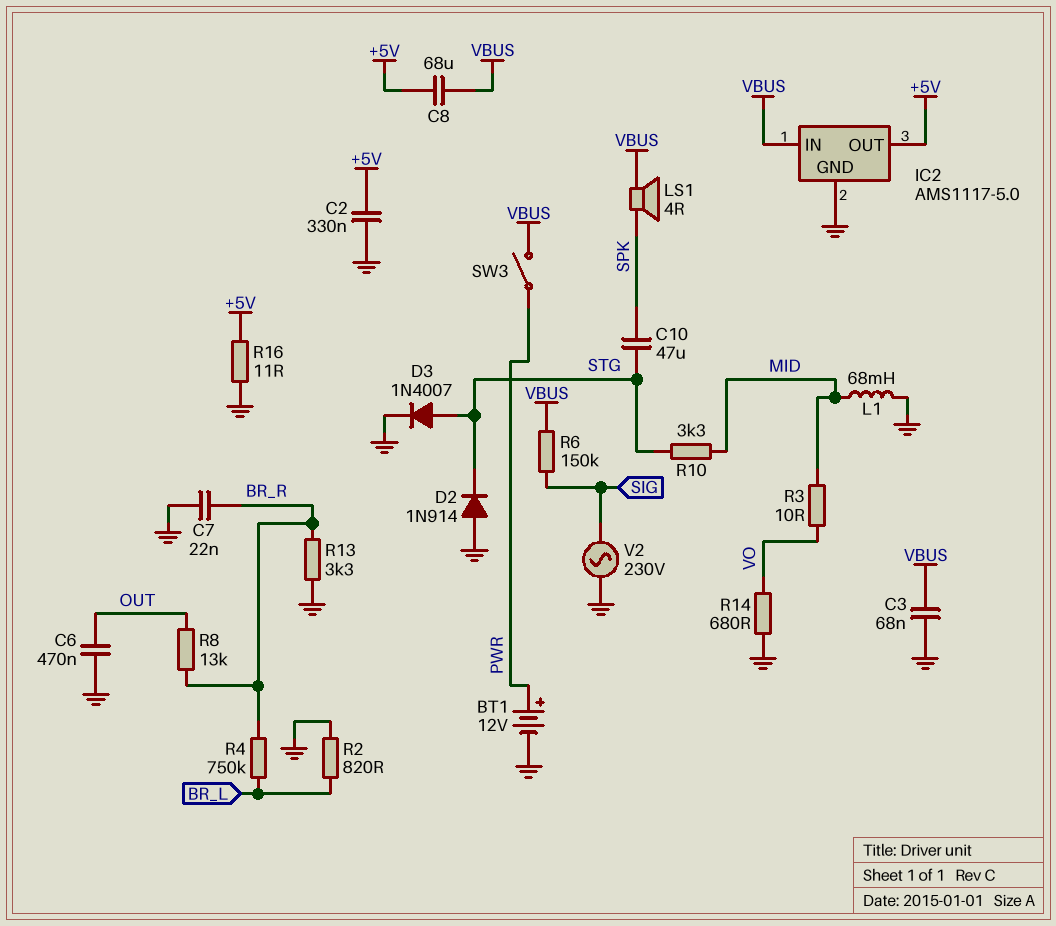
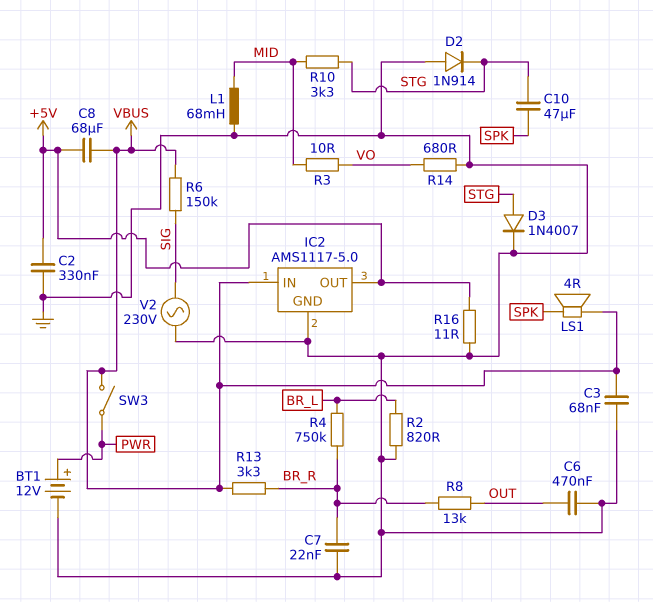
R13: 3.3k (BR_R, GND) -> 3.3k (BR_R, VBUS)

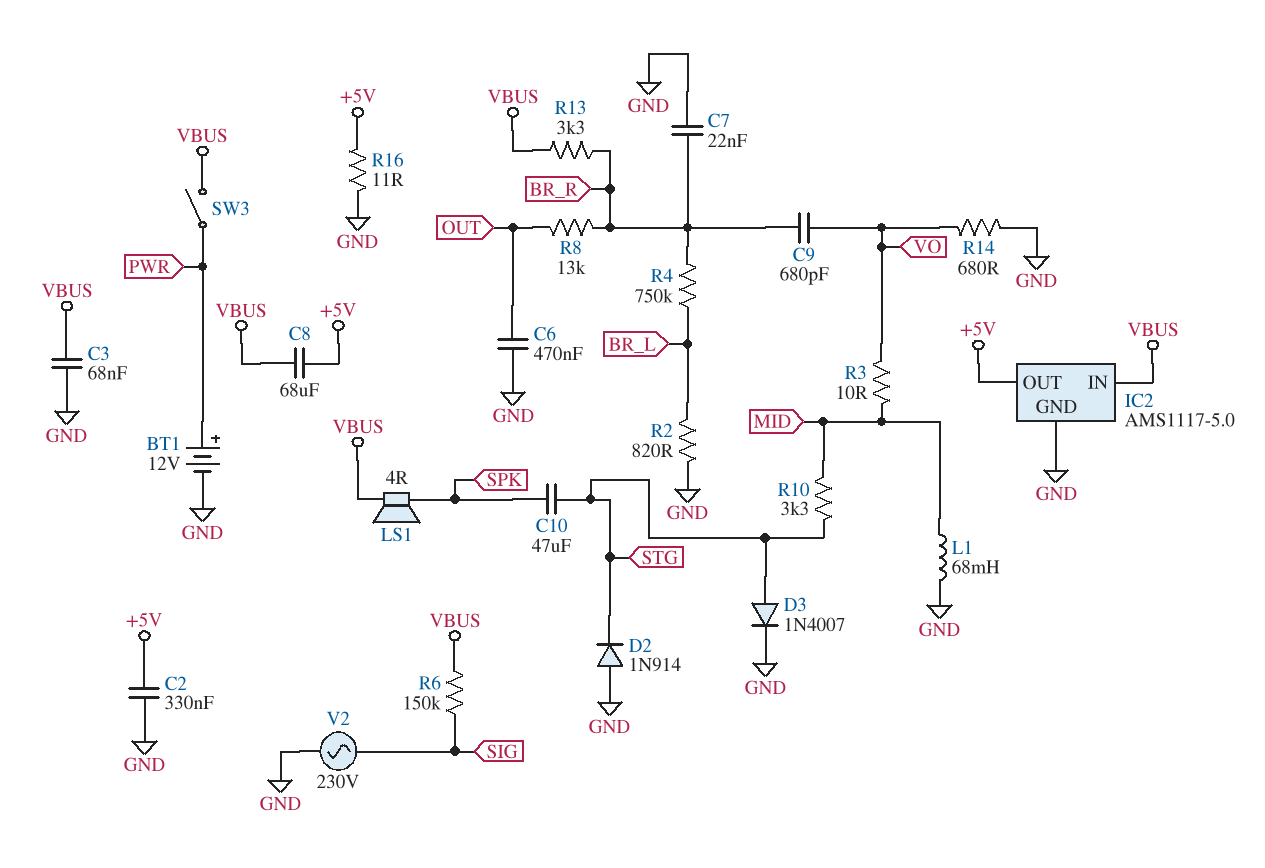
C9: none -> 680pF (BR_R, VO)

